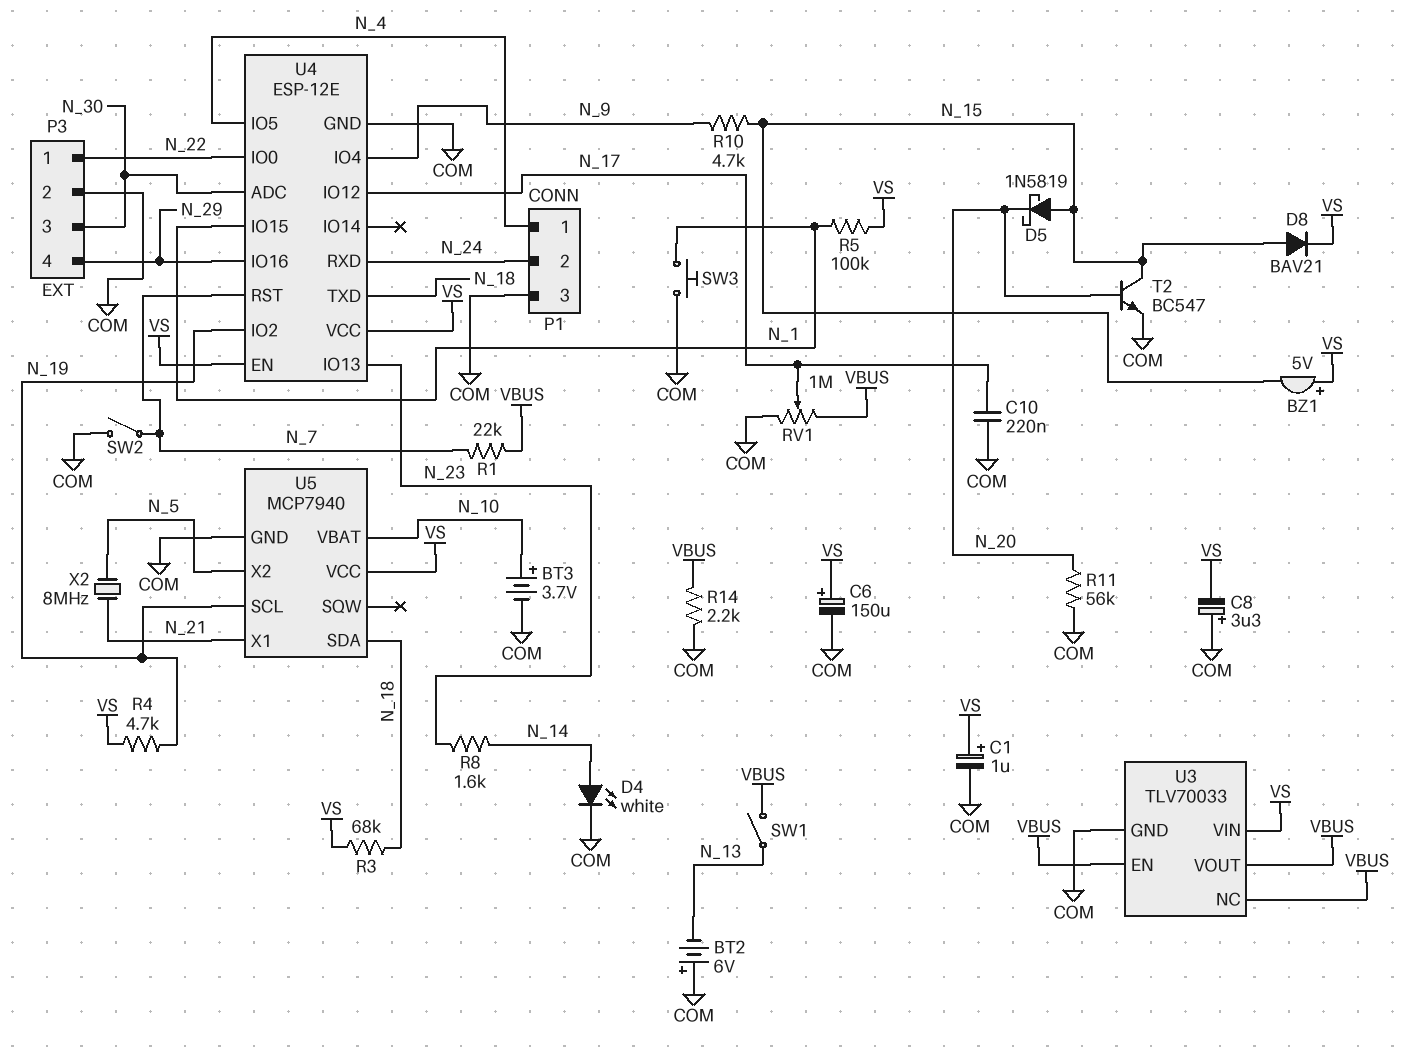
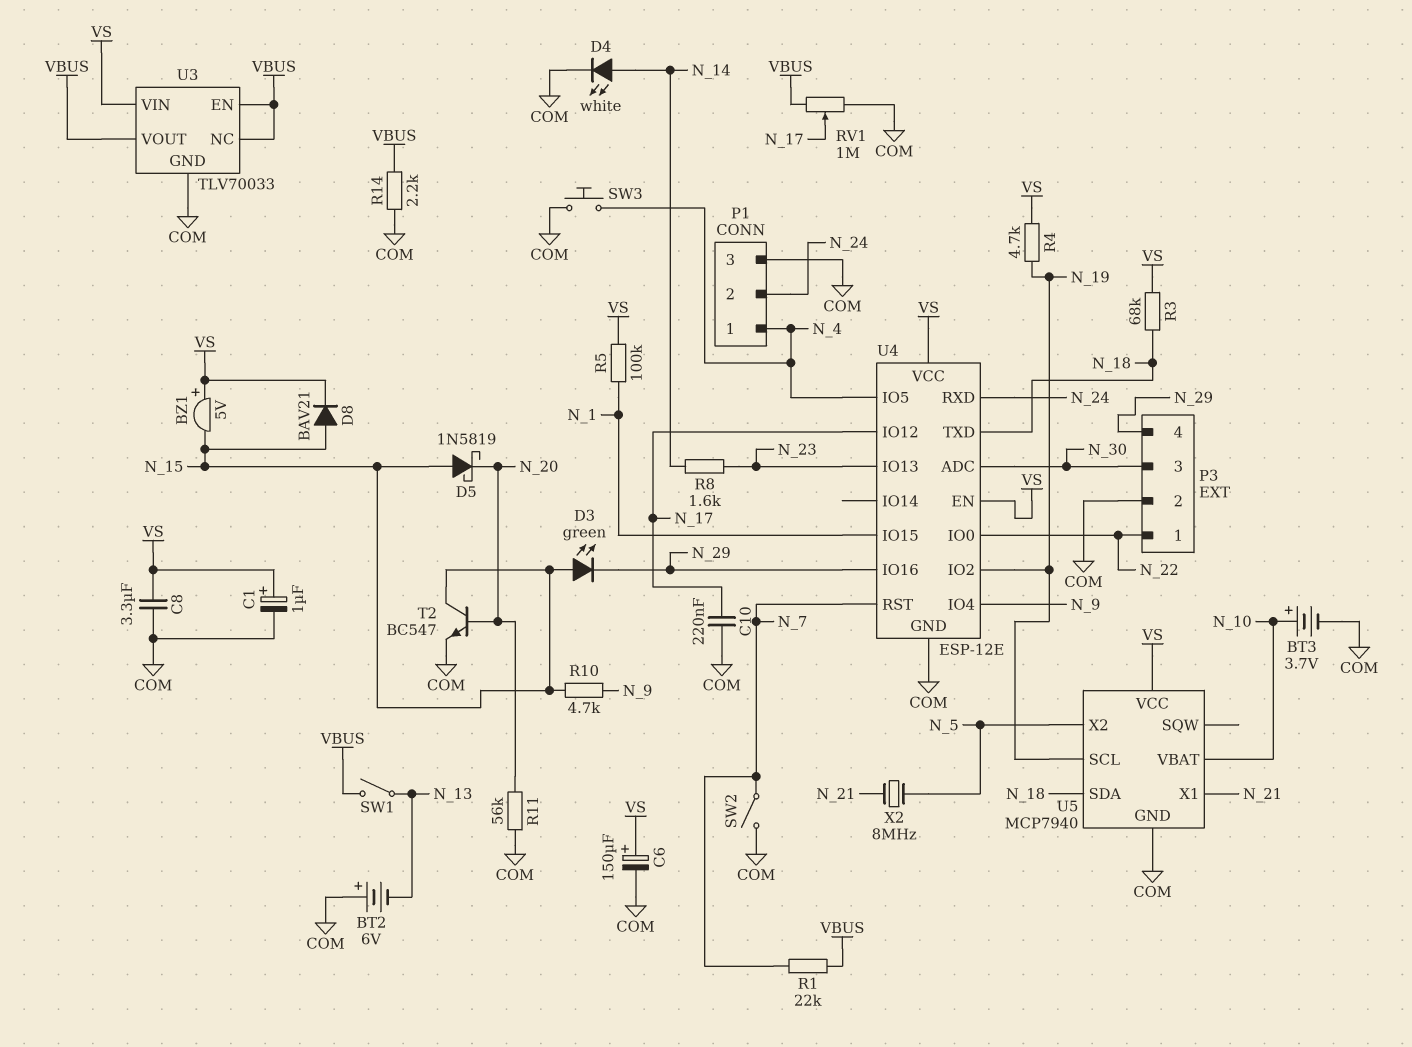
C8: 3.3uF (plus COM, minus VS) -> 3.3uF (COM, VS)
D3: none -> LED green (A N_15, K N_29)
SW3: button (COM, N_1) -> button (COM, N_4)

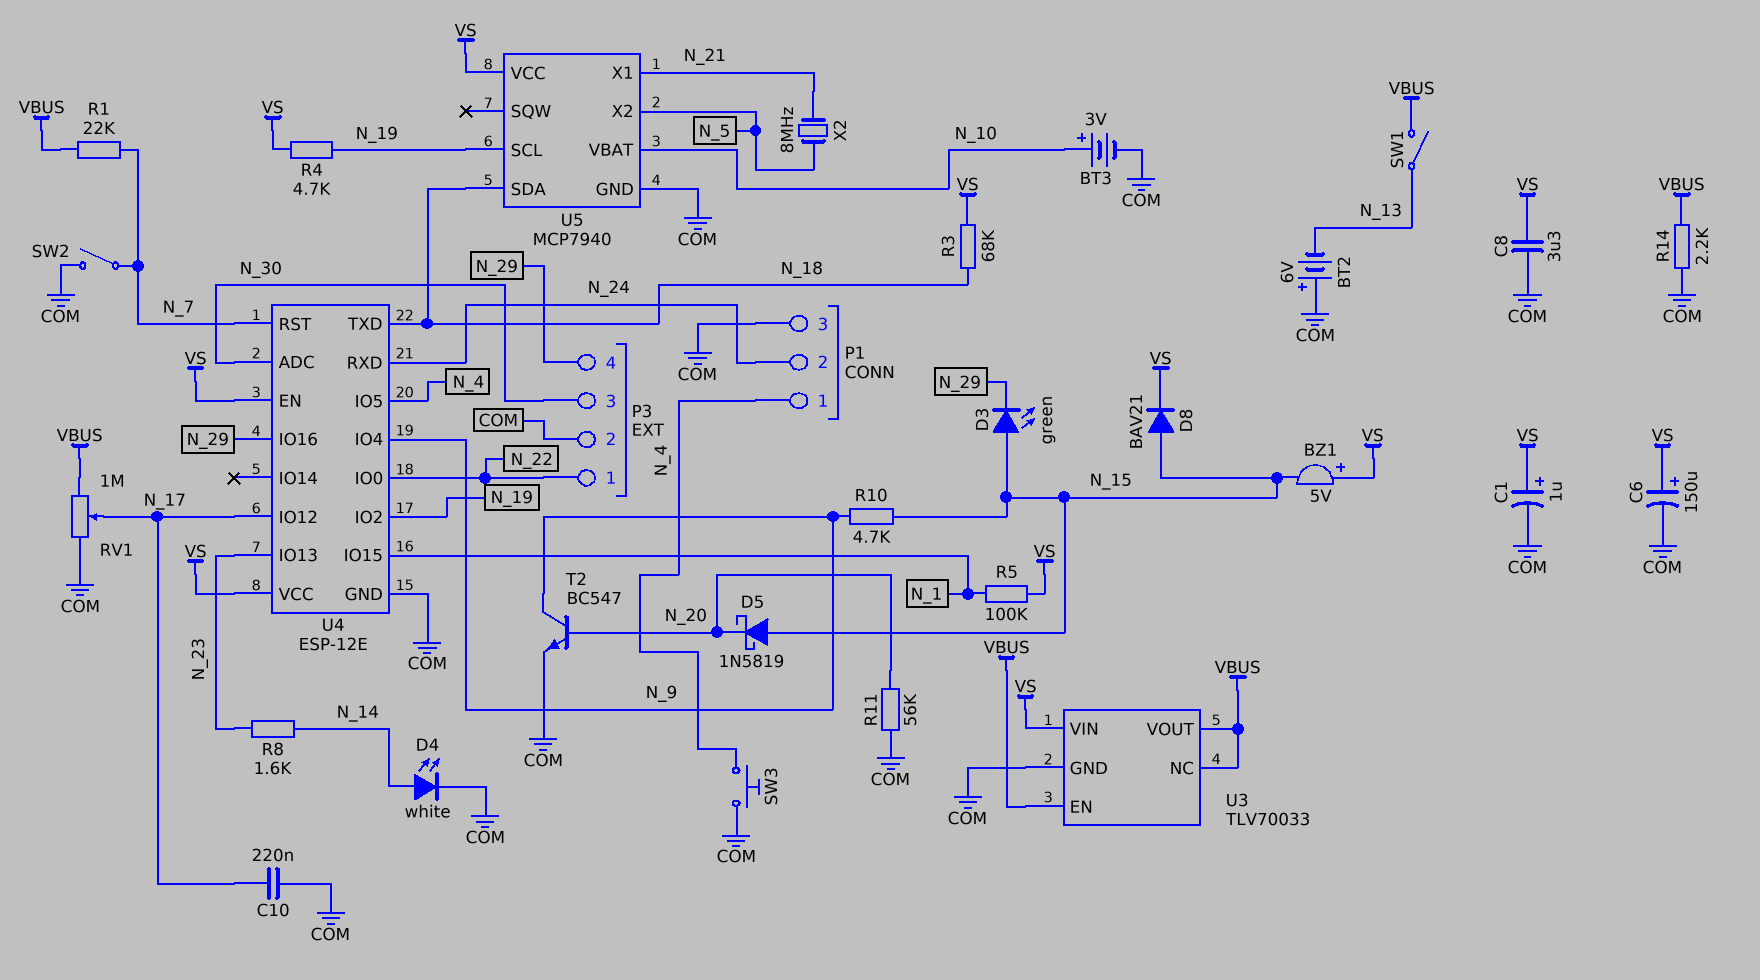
BT3: 3.7V (plus N_10, minus COM) -> 3V (plus N_10, minus COM)
T2: NPN BC547 (B N_20, C N_15, E COM) -> NPN BC547 (B N_20, C N_9, E COM)

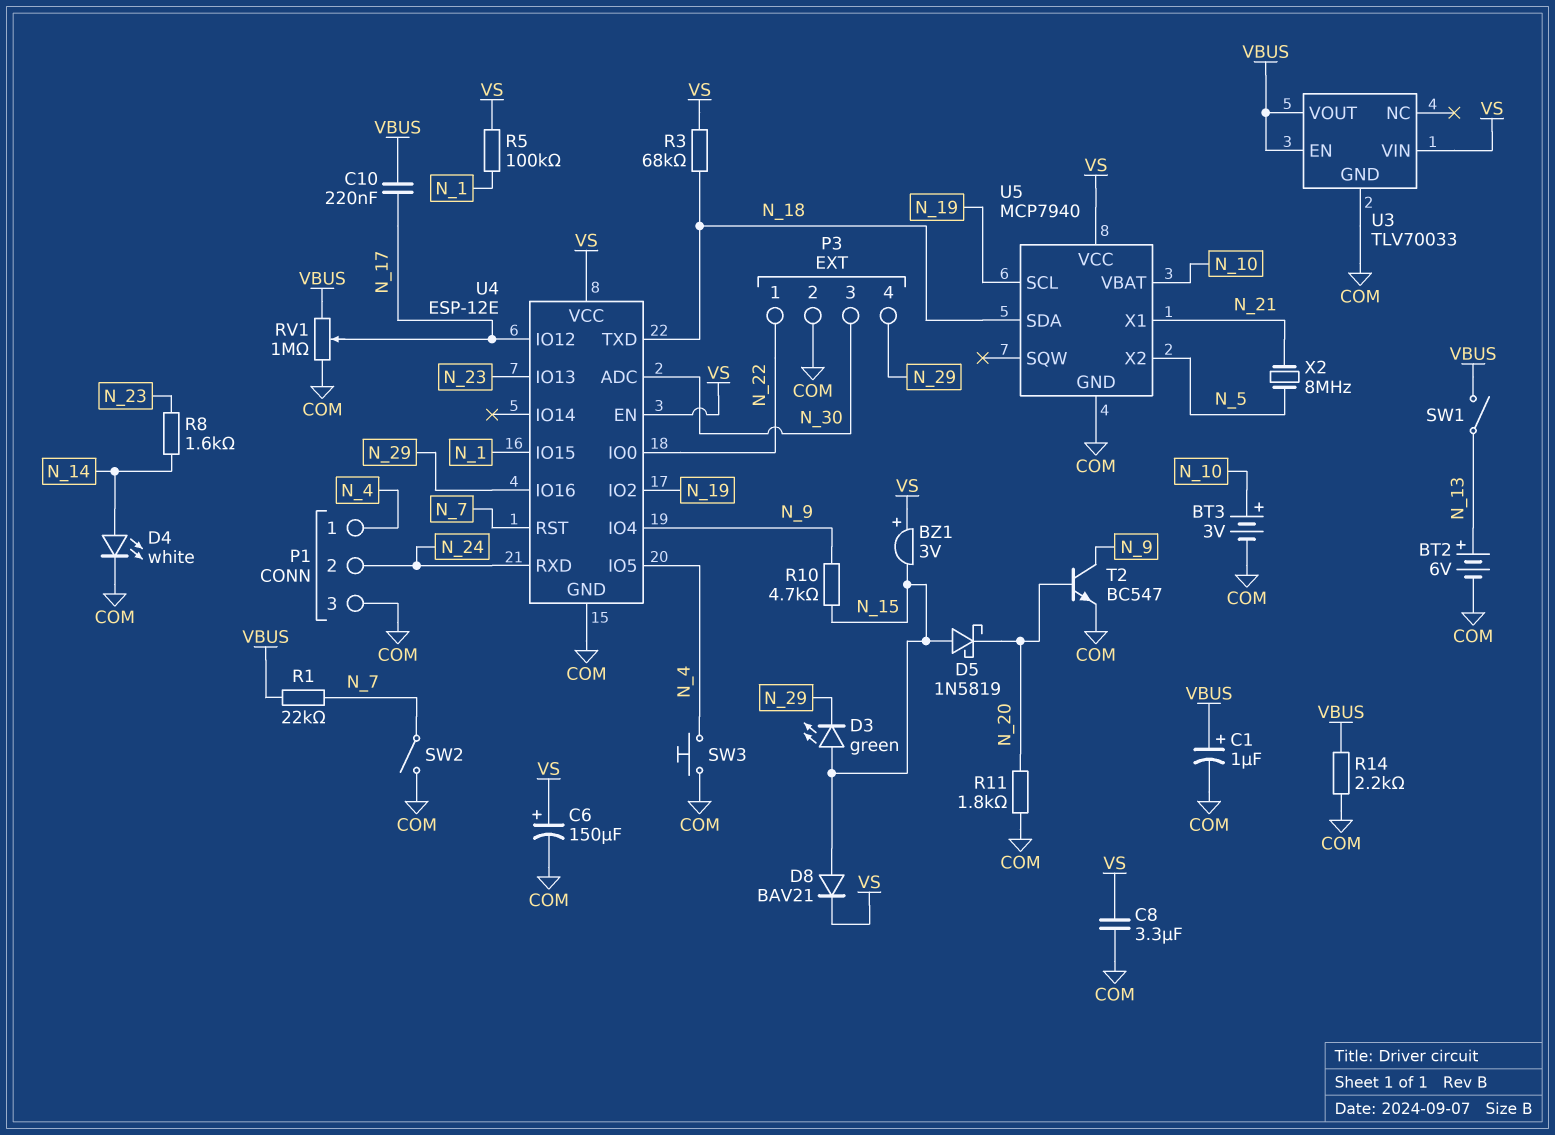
BT2: 6V (plus COM, minus N_13) -> 6V (plus N_13, minus COM)
BZ1: buzzer 5V (plus VS, minus N_15) -> buzzer 3V (plus VS, minus N_15)
C1: 1uF (plus VS, minus COM) -> 1uF (plus VBUS, minus COM)
C10: 220nF (COM, N_17) -> 220nF (N_17, VBUS)
R4: 4.7k (N_19, VS) -> none
R11: 56k (COM, N_20) -> 1.8k (COM, N_20)
U3 pin NC: VBUS -> none

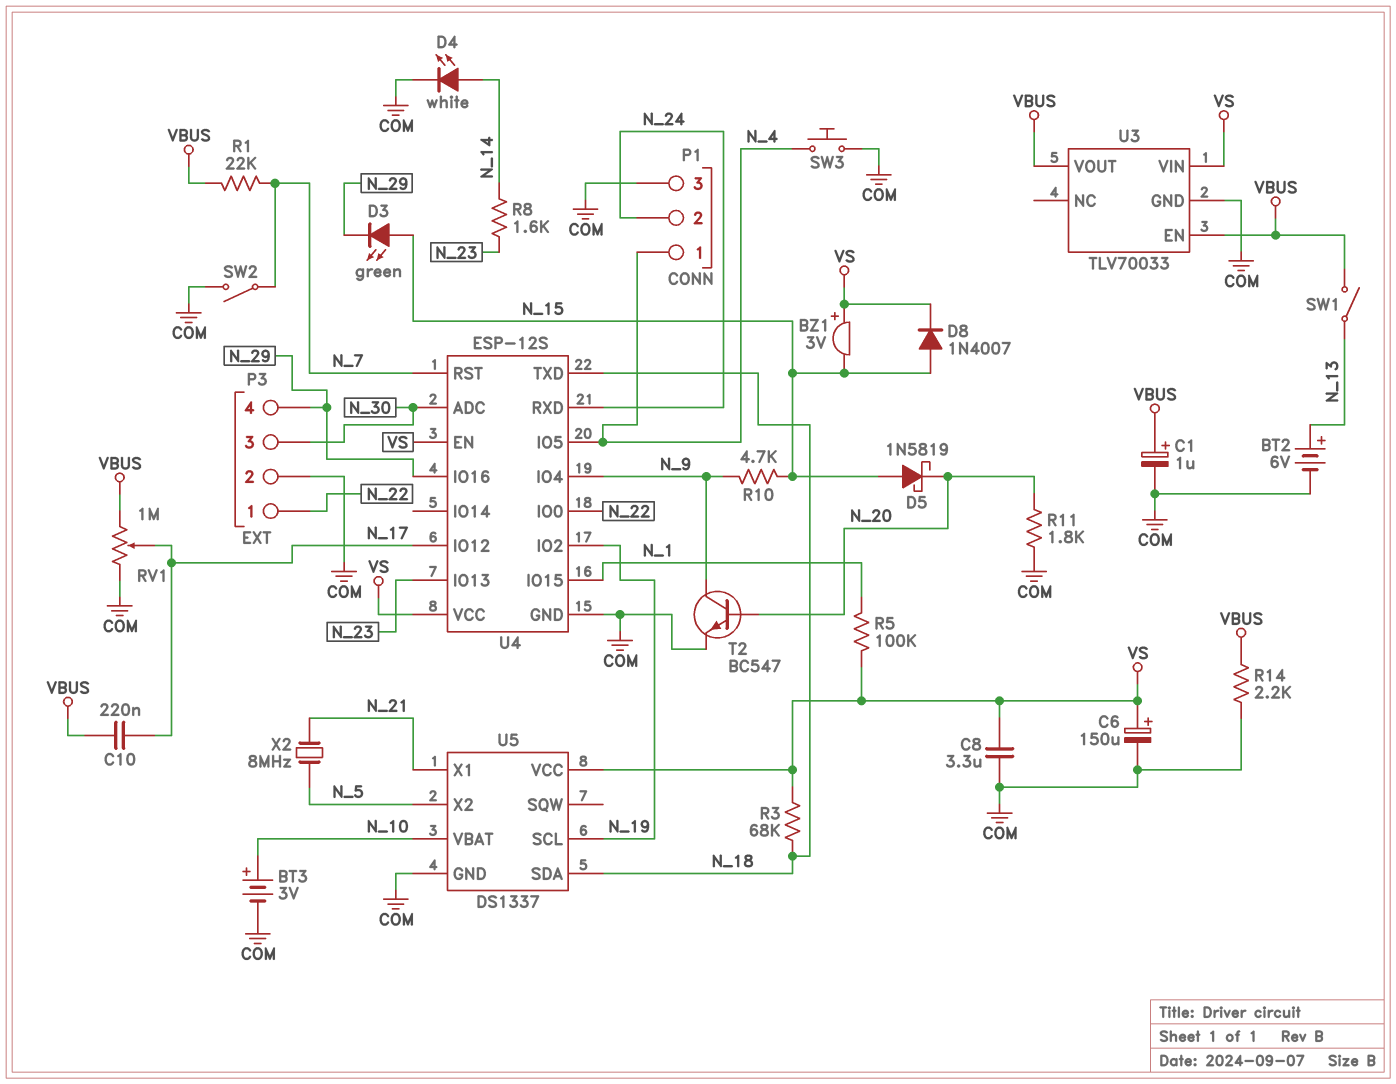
D8: diode BAV21 (A N_15, K VS) -> diode 1N4007 (A N_15, K VS)
U4: ESP-12E -> ESP-12S
U5: MCP7940 -> DS1337

